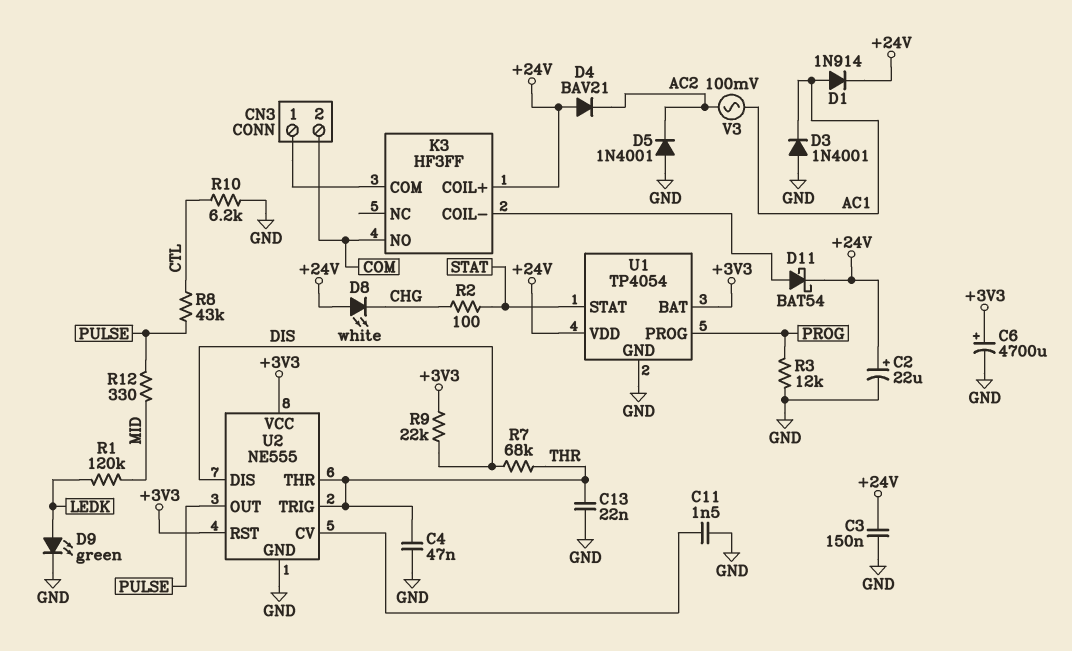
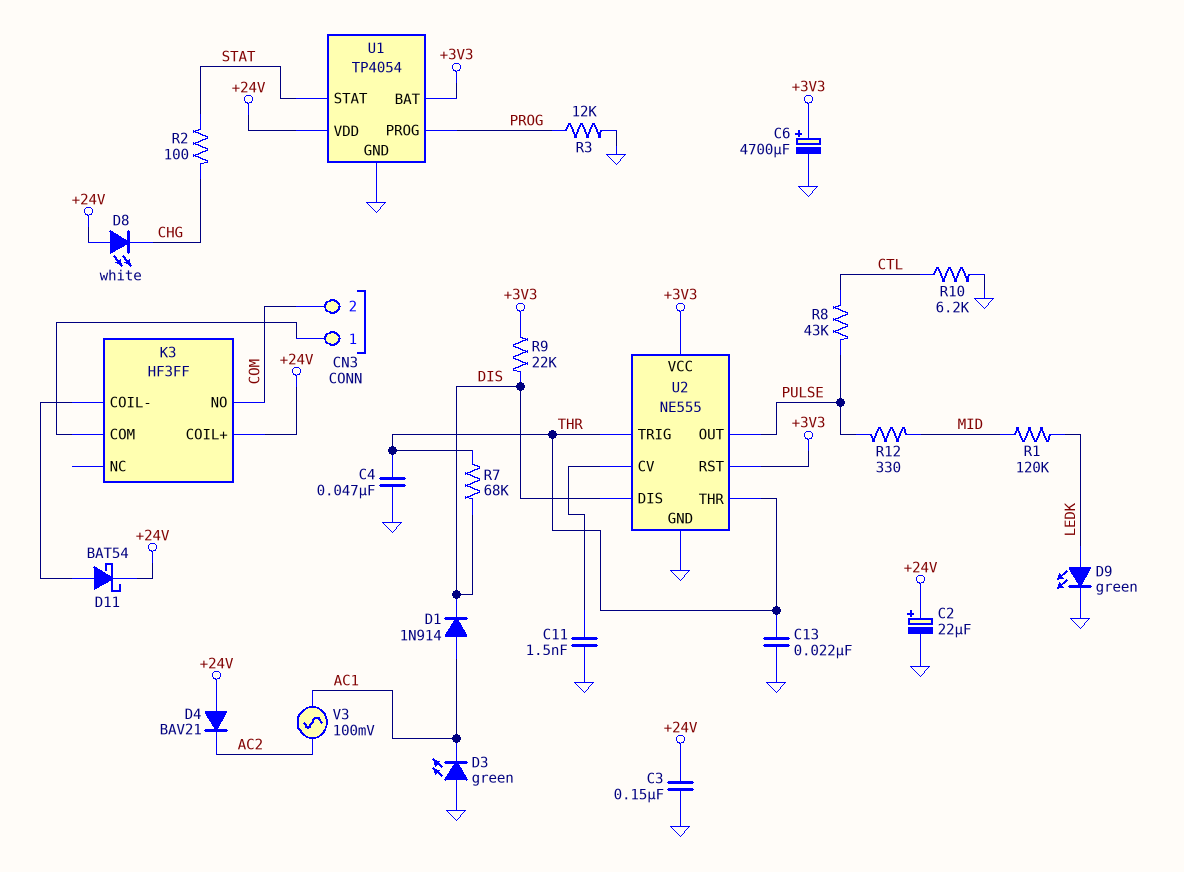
D1: diode 1N914 (A AC1, K +24V) -> diode 1N914 (A AC1, K DIS)
D3: diode 1N4001 (A GND, K AC1) -> LED green (A GND, K AC1)
D5: diode 1N4001 (A GND, K AC2) -> none

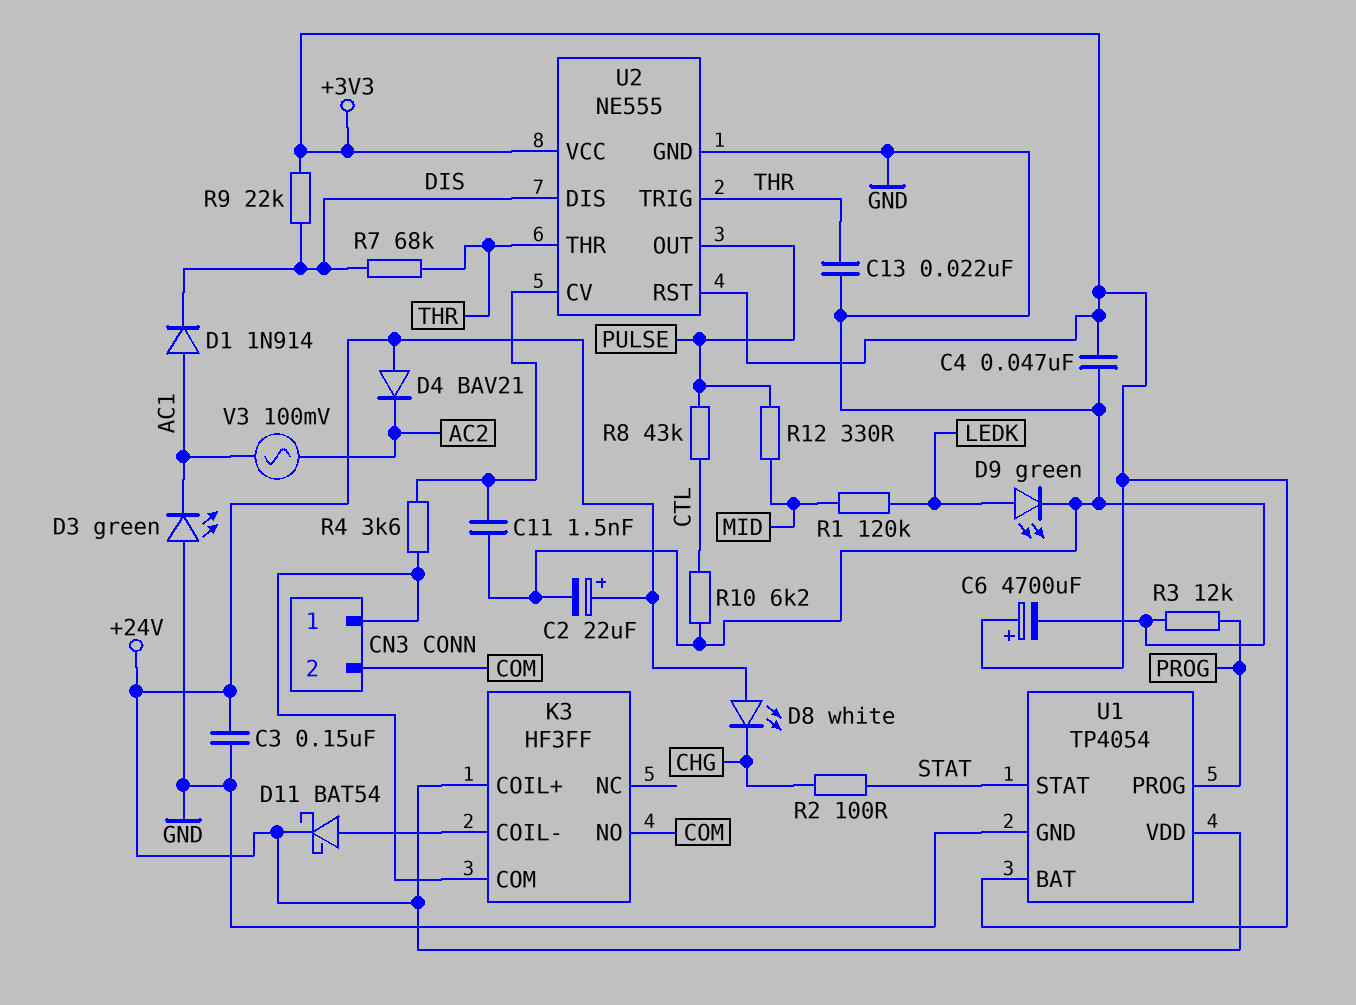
C4: 47nF (GND, THR) -> 47nF (+3V3, GND)
R4: none -> 3.6k (CN3/1, U2/CV)

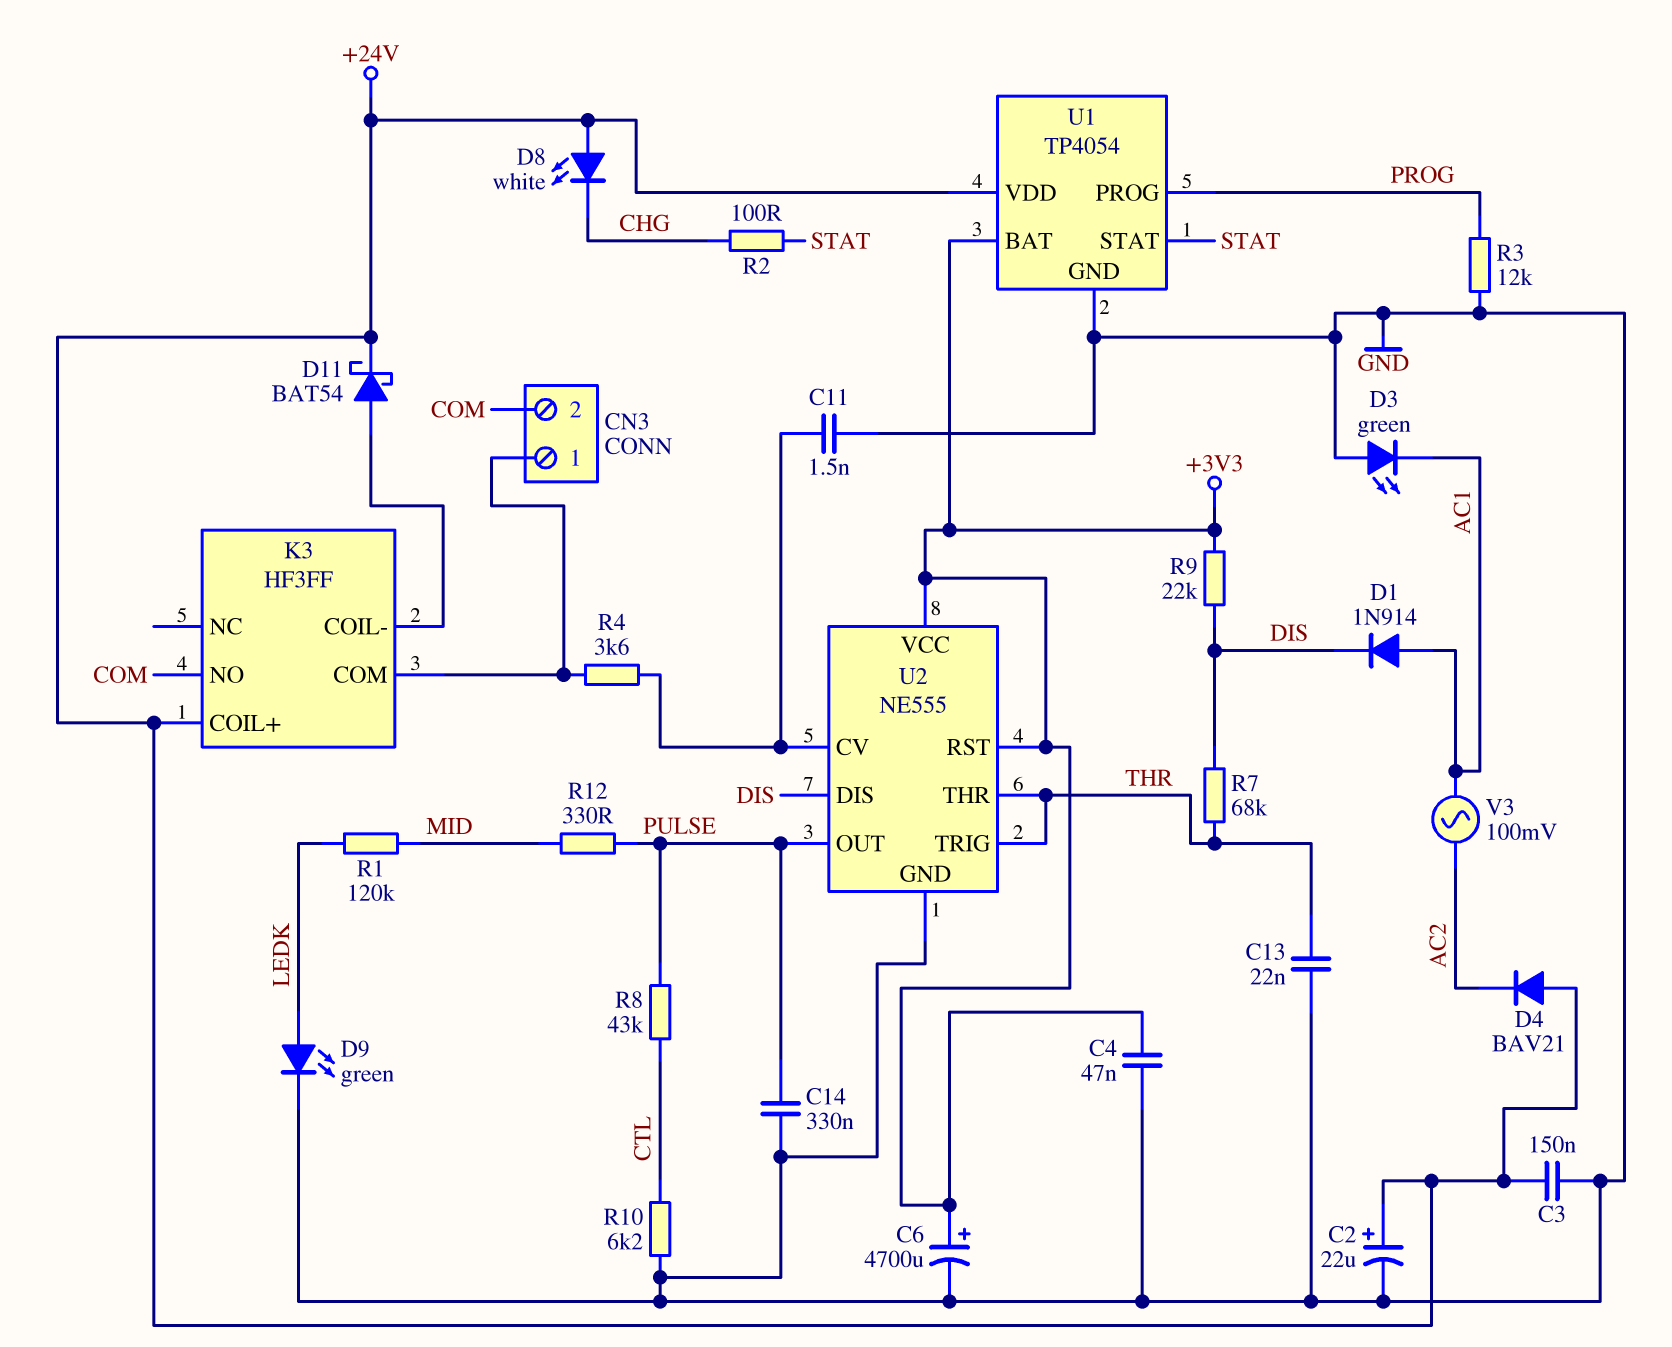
C14: none -> 330nF (GND, PULSE)

